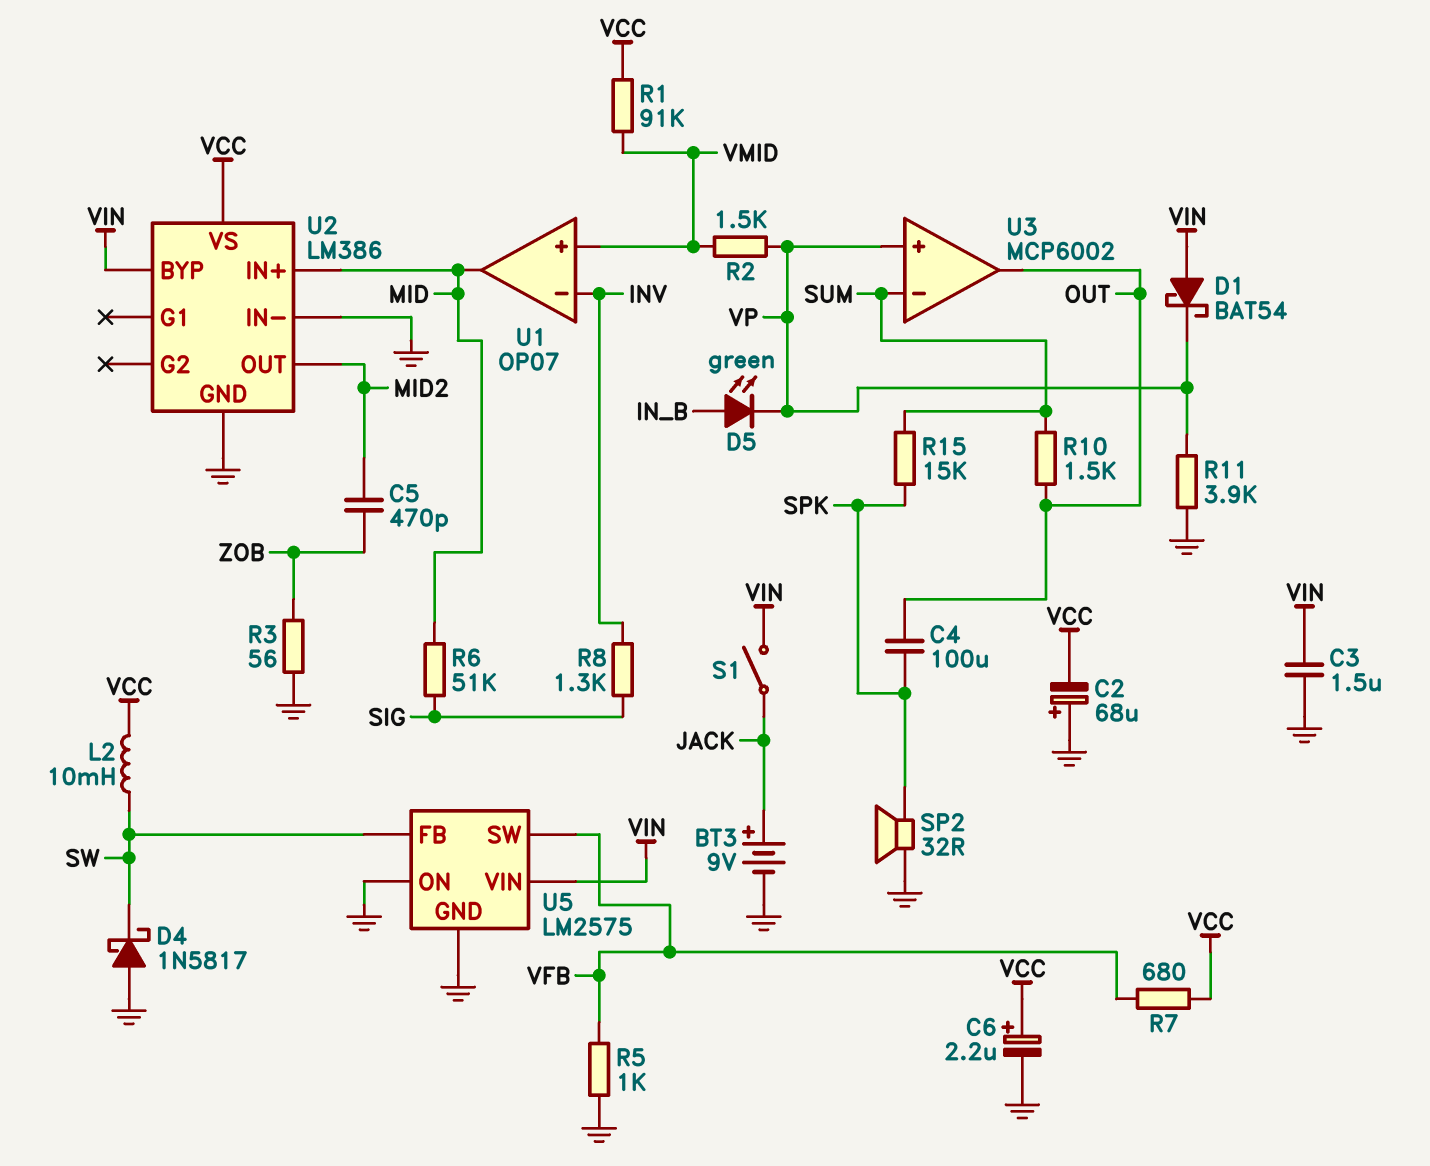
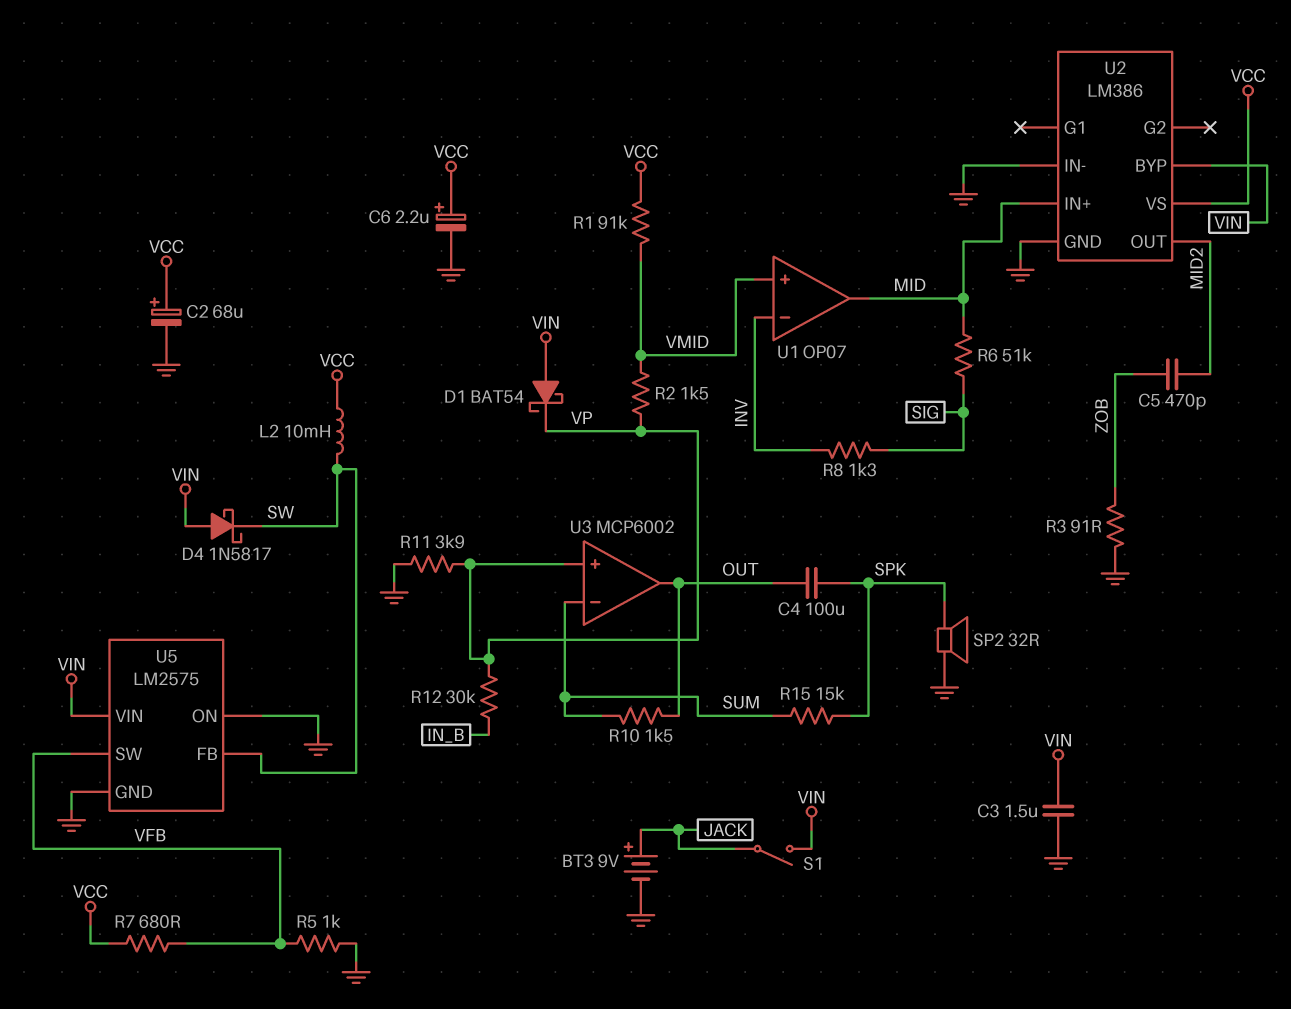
C2: 68uF (plus GND, minus VCC) -> 68uF (plus VCC, minus GND)
D4: schottky 1N5817 (A GND, K SW) -> schottky 1N5817 (A VIN, K SW)
D5: LED green (A IN_B, K VP) -> none
R3: 56 (GND, ZOB) -> 91 (GND, ZOB)
R12: none -> 30k (IN_B, VP)

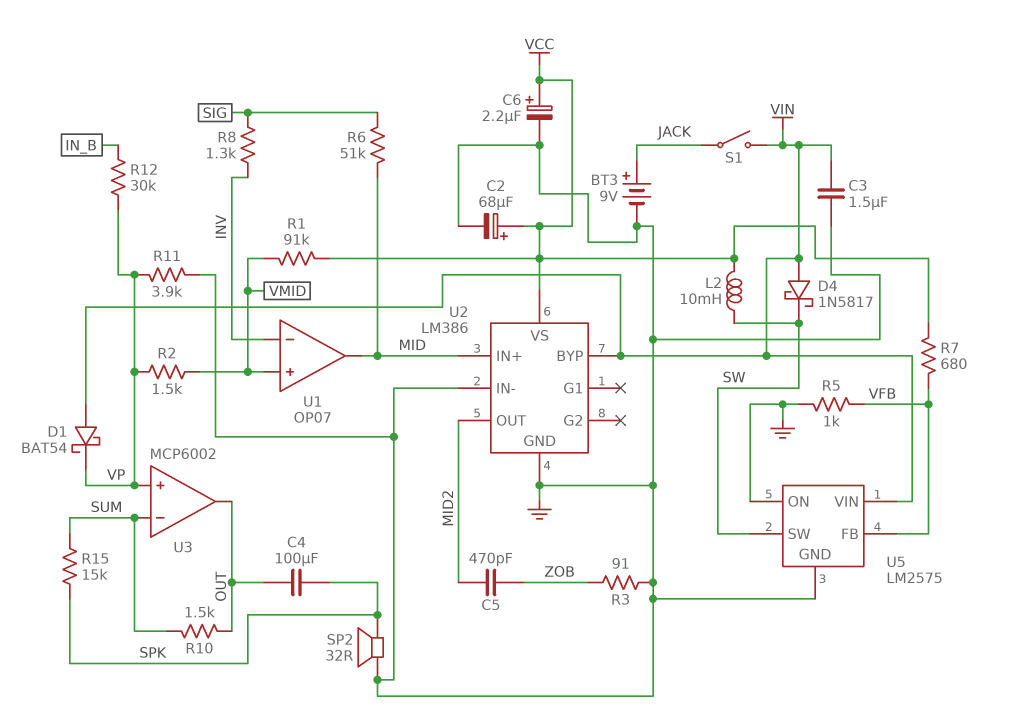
U5 pin FB: SW -> VFB
U5 pin SW: VFB -> SW

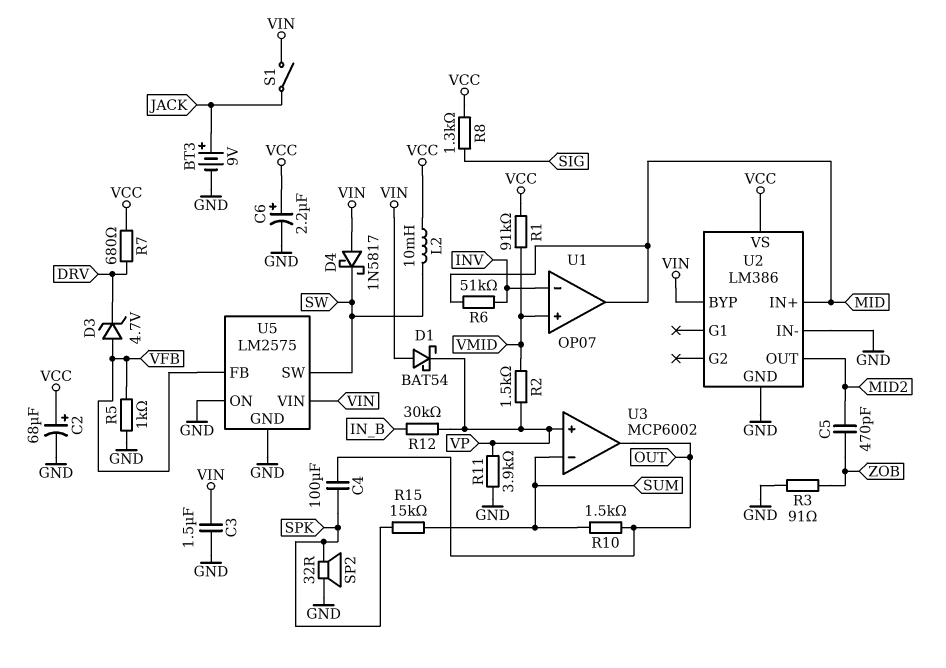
D3: none -> zener 4.7V (A VFB, K DRV)
R6: 51k (MID, SIG) -> 51k (INV, MID)
R7: 680 (VCC, VFB) -> 680 (DRV, VCC)
R8: 1.3k (INV, SIG) -> 1.3k (SIG, VCC)

